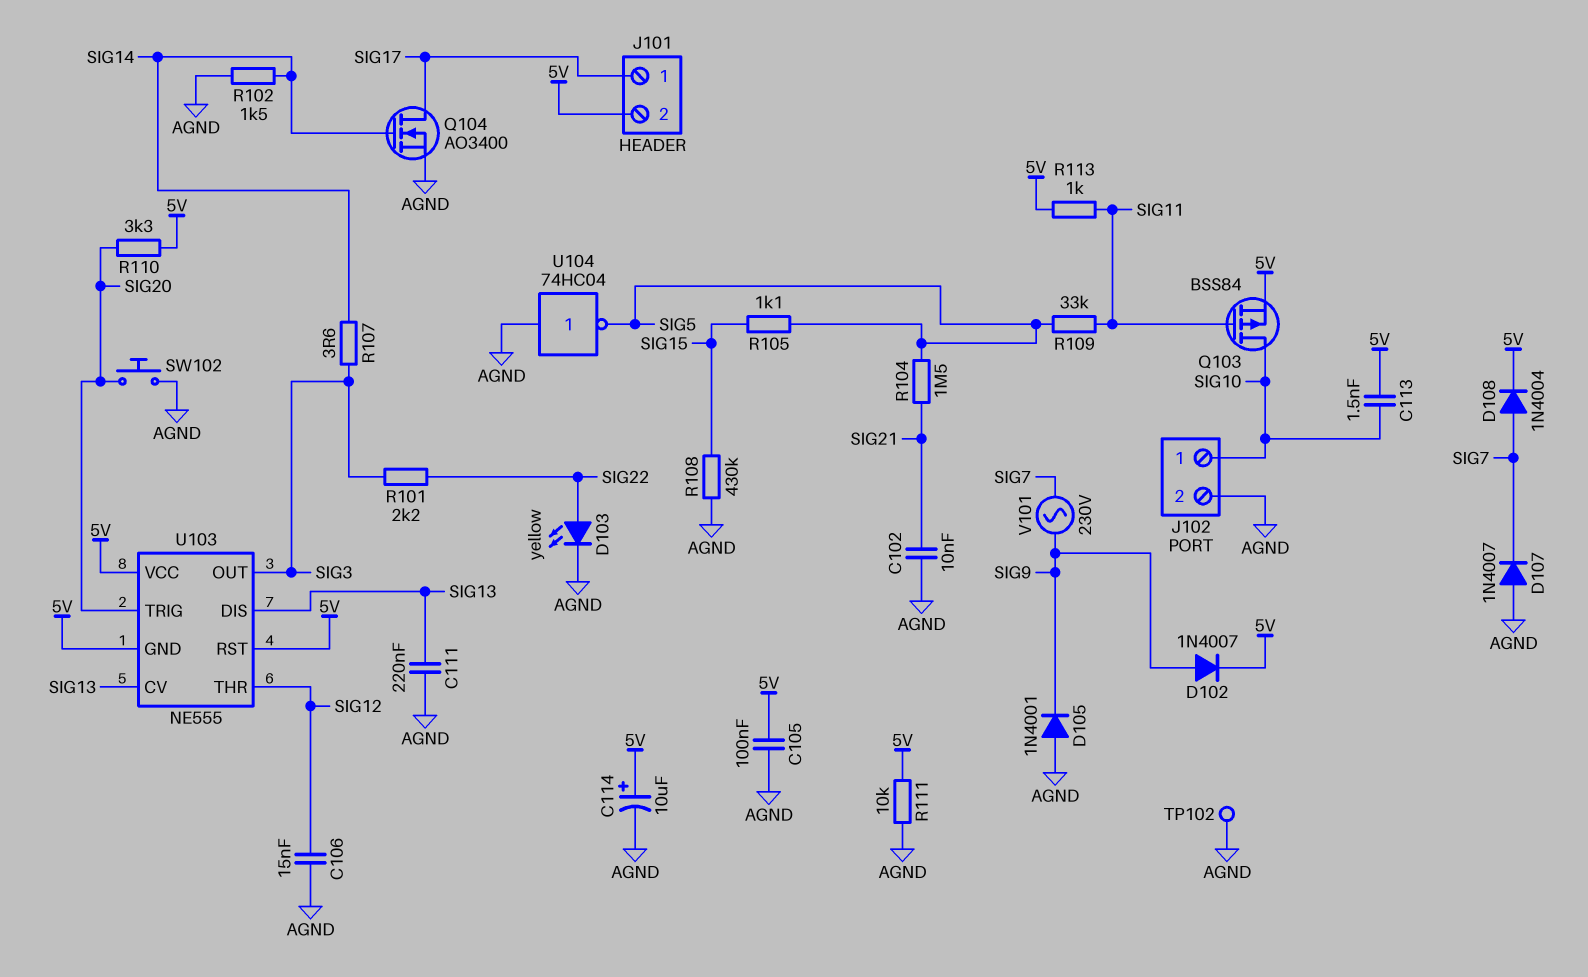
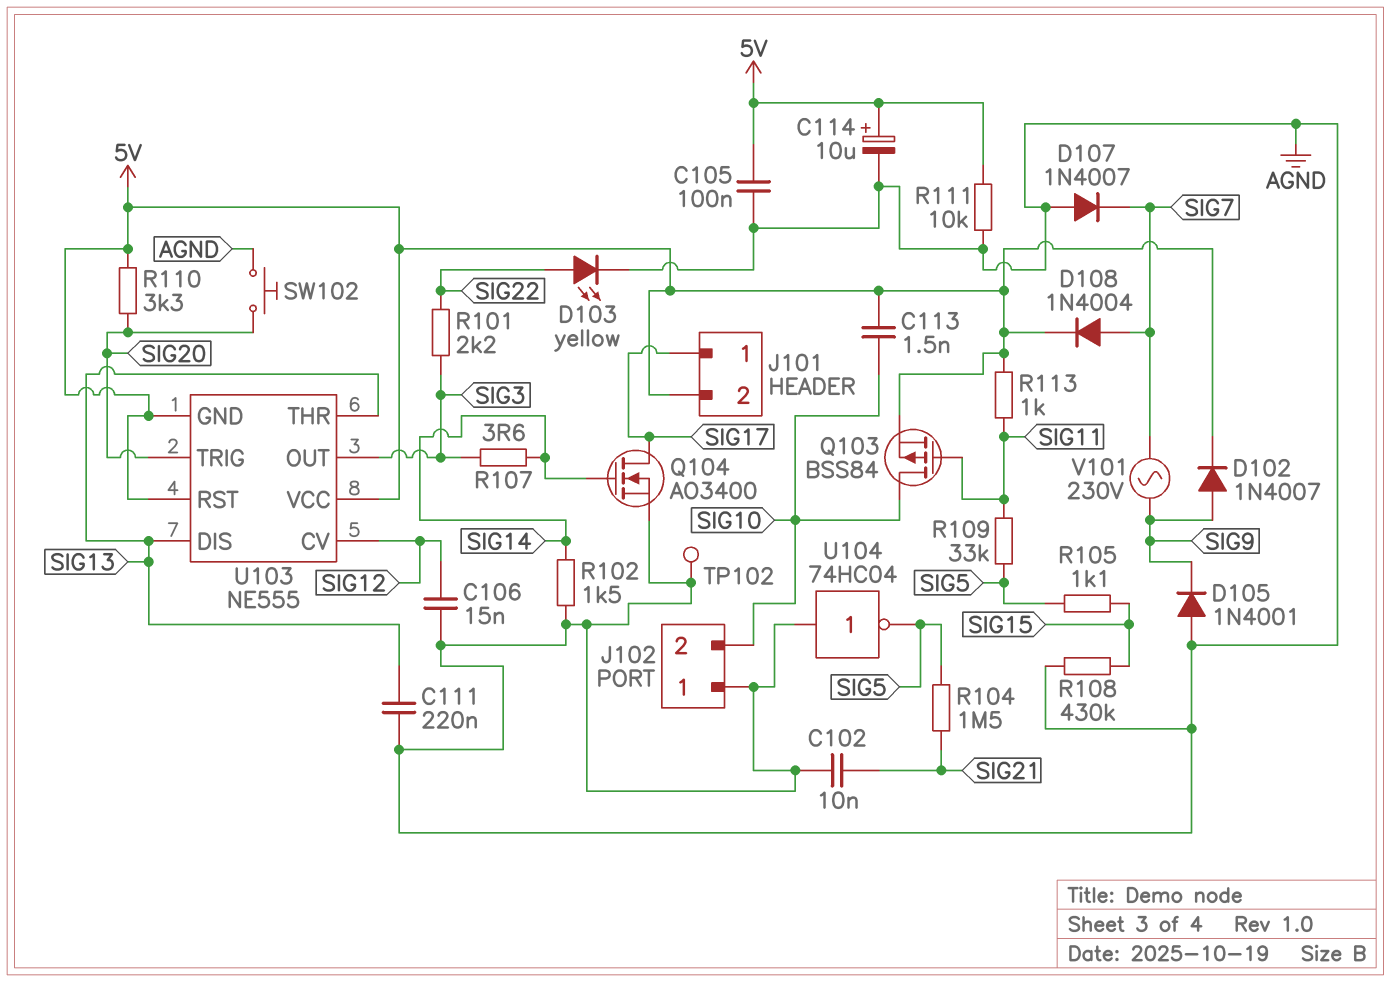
J102 pin 1: SIG10 -> AGND
J102 pin 2: AGND -> SIG10
U103 pin CV: SIG13 -> SIG12
U103 pin THR: SIG12 -> SIG13

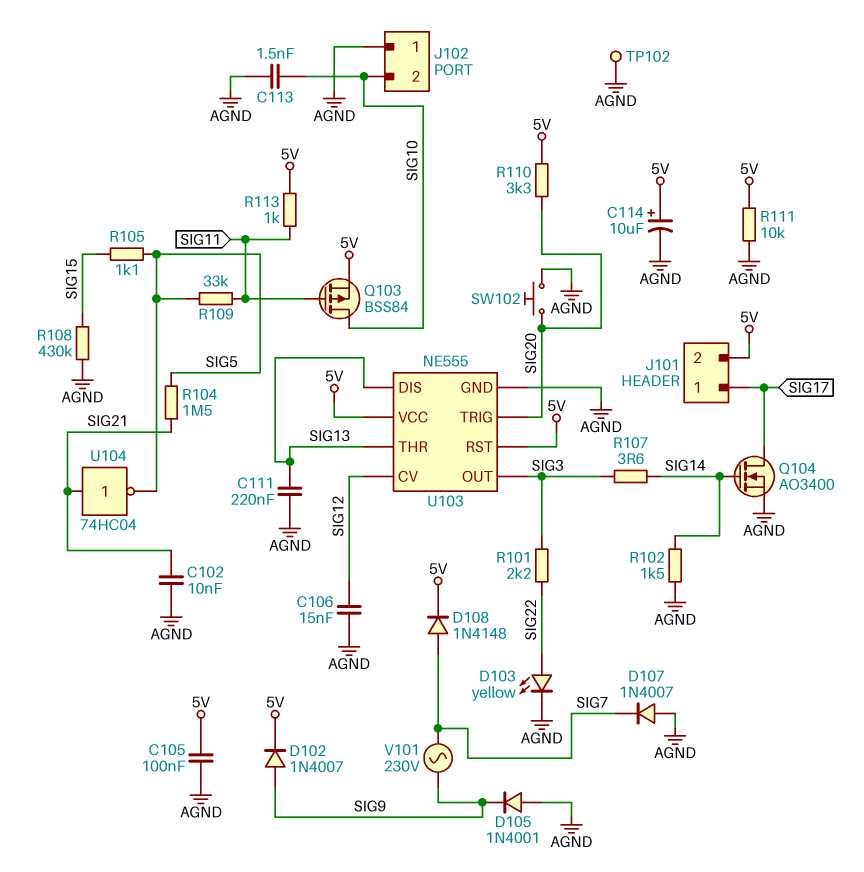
C113: 1.5nF (5V, SIG10) -> 1.5nF (AGND, SIG10)
D108: diode 1N4004 (A SIG7, K 5V) -> diode 1N4148 (A SIG7, K 5V)
U103 pin GND: 5V -> AGND
U104: NOT 74HC04 (in AGND, out SIG5) -> NOT 74HC04 (in SIG21, out SIG5)

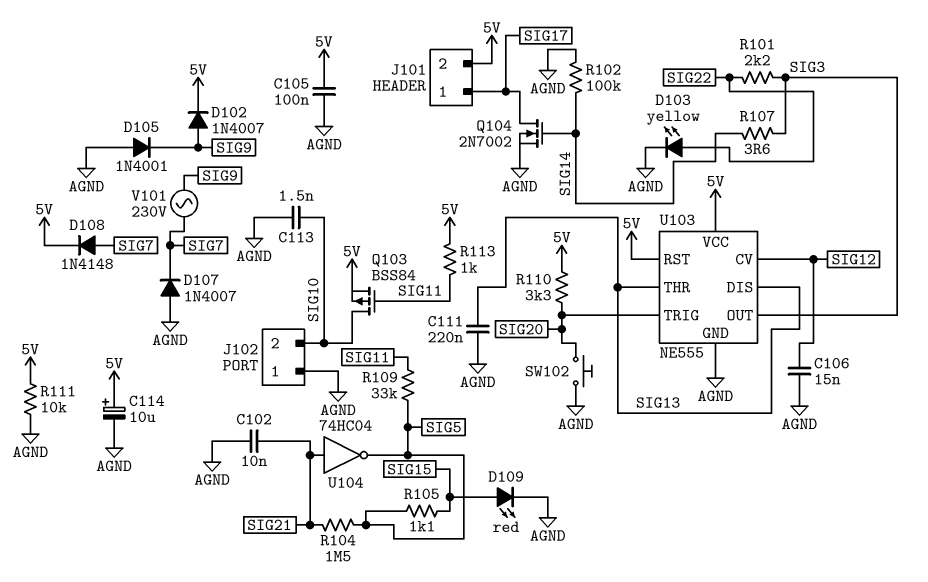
D109: none -> LED red (A SIG15, K AGND)
Q104: NMOS AO3400 (G SIG14, D SIG17, S AGND) -> NMOS 2N7002 (G SIG14, D SIG17, S AGND)
R102: 1.5k (AGND, SIG14) -> 100k (AGND, SIG14)
R108: 430k (AGND, SIG15) -> none
TP102: test point (AGND) -> none

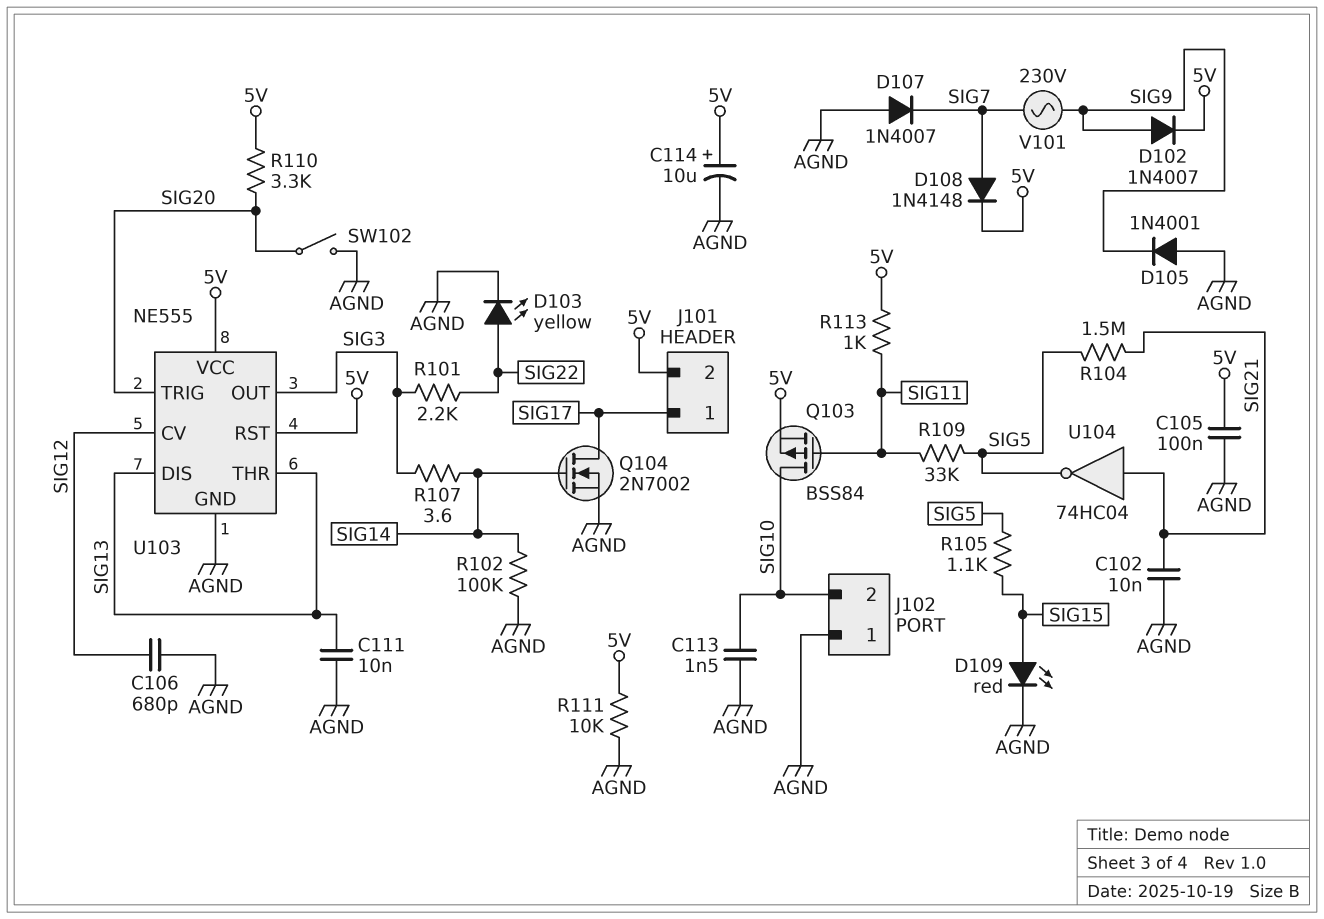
C106: 15nF (AGND, SIG12) -> 680pF (AGND, SIG12)
C111: 220nF (AGND, SIG13) -> 10nF (AGND, SIG13)
SW102: button (AGND, SIG20) -> switch (AGND, SIG20)

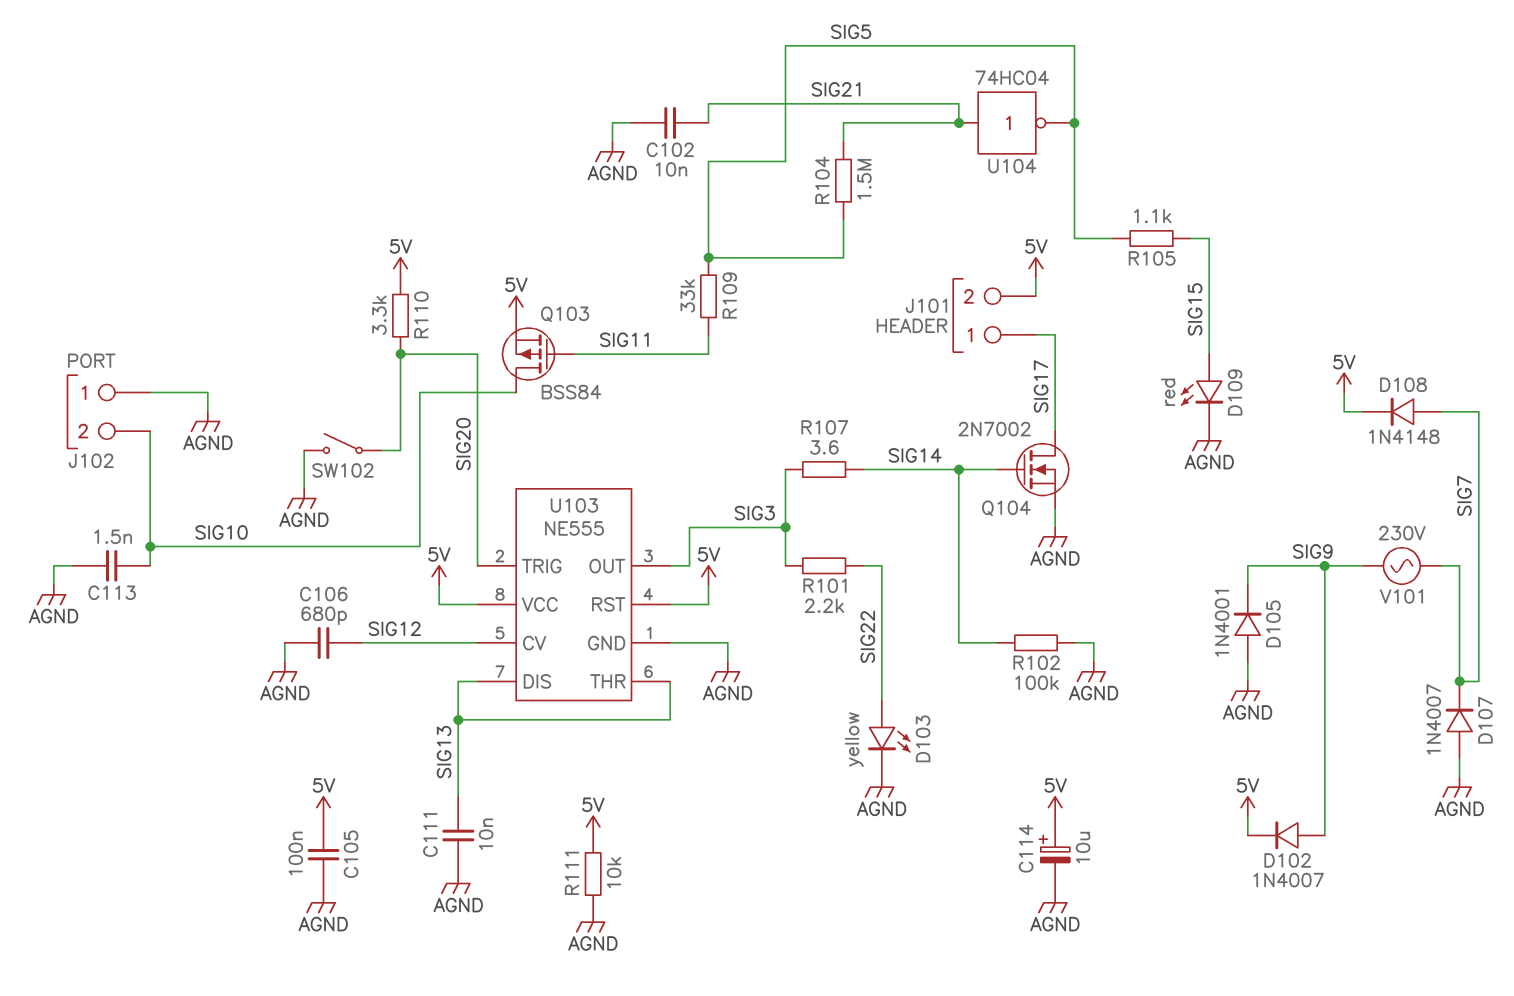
R113: 1k (5V, SIG11) -> none

